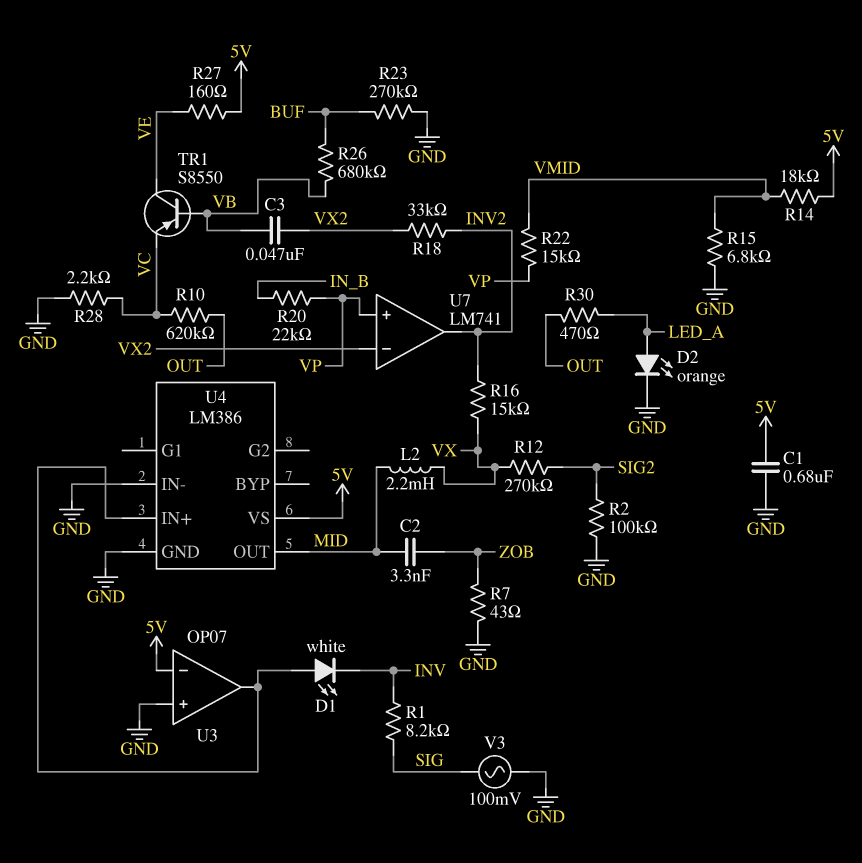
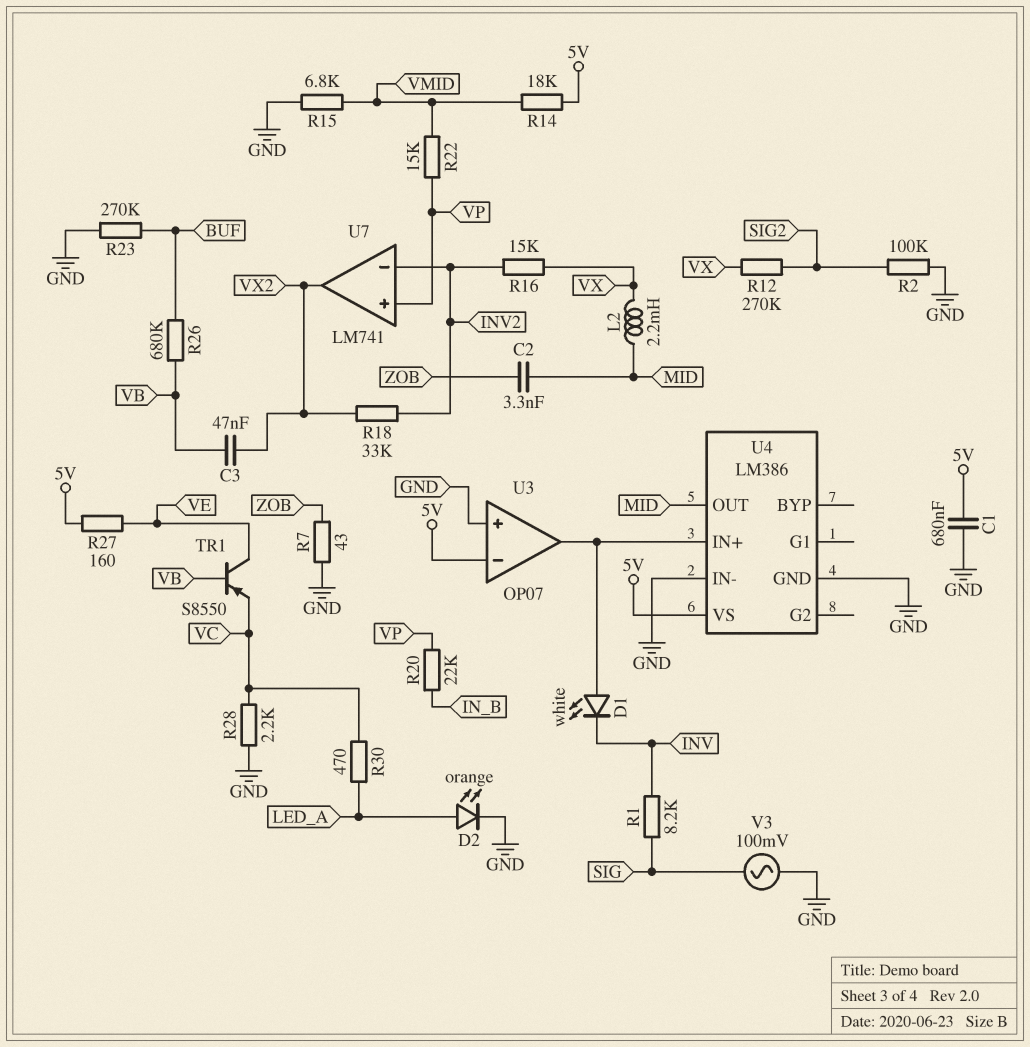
R10: 620k (OUT, VC) -> none
R30: 470 (LED_A, OUT) -> 470 (LED_A, VC)
U7 pin in-: VX2 -> INV2
U7 pin out: INV2 -> VX2

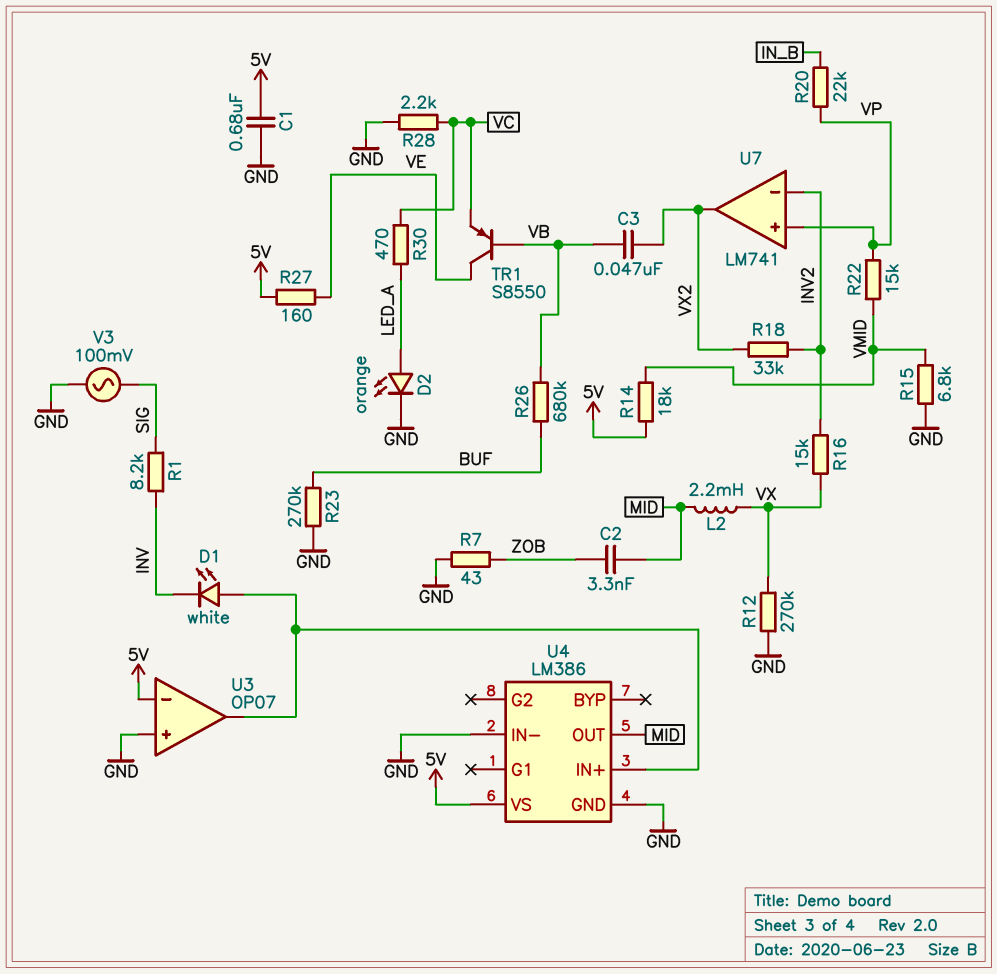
R2: 100k (GND, SIG2) -> none
R12: 270k (SIG2, VX) -> 270k (GND, VX)

